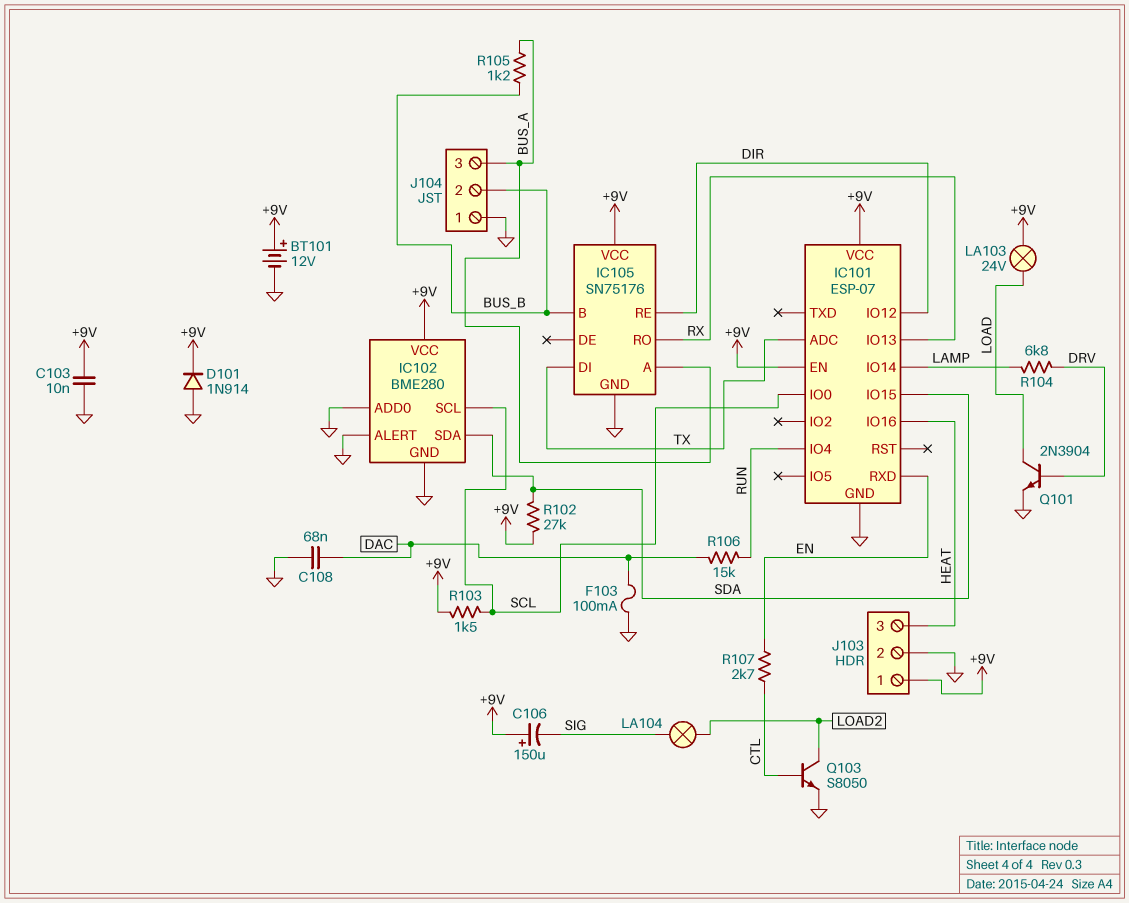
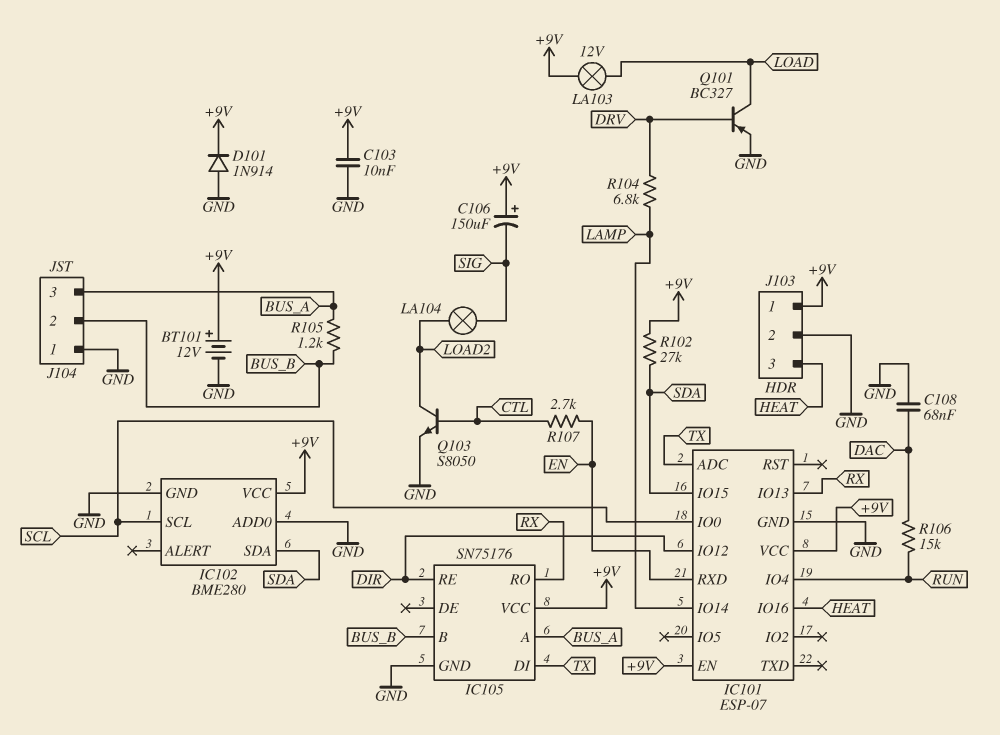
F103: 100mA (DAC, GND) -> none
IC102 pin ALERT: GND -> none
LA103: lamp 24V (+9V, LOAD) -> lamp 12V (+9V, LOAD)
Q101: NPN 2N3904 (B DRV, C LOAD, E GND) -> PNP BC327 (B DRV, C LOAD, E GND)
R103: 1.5k (+9V, SCL) -> none

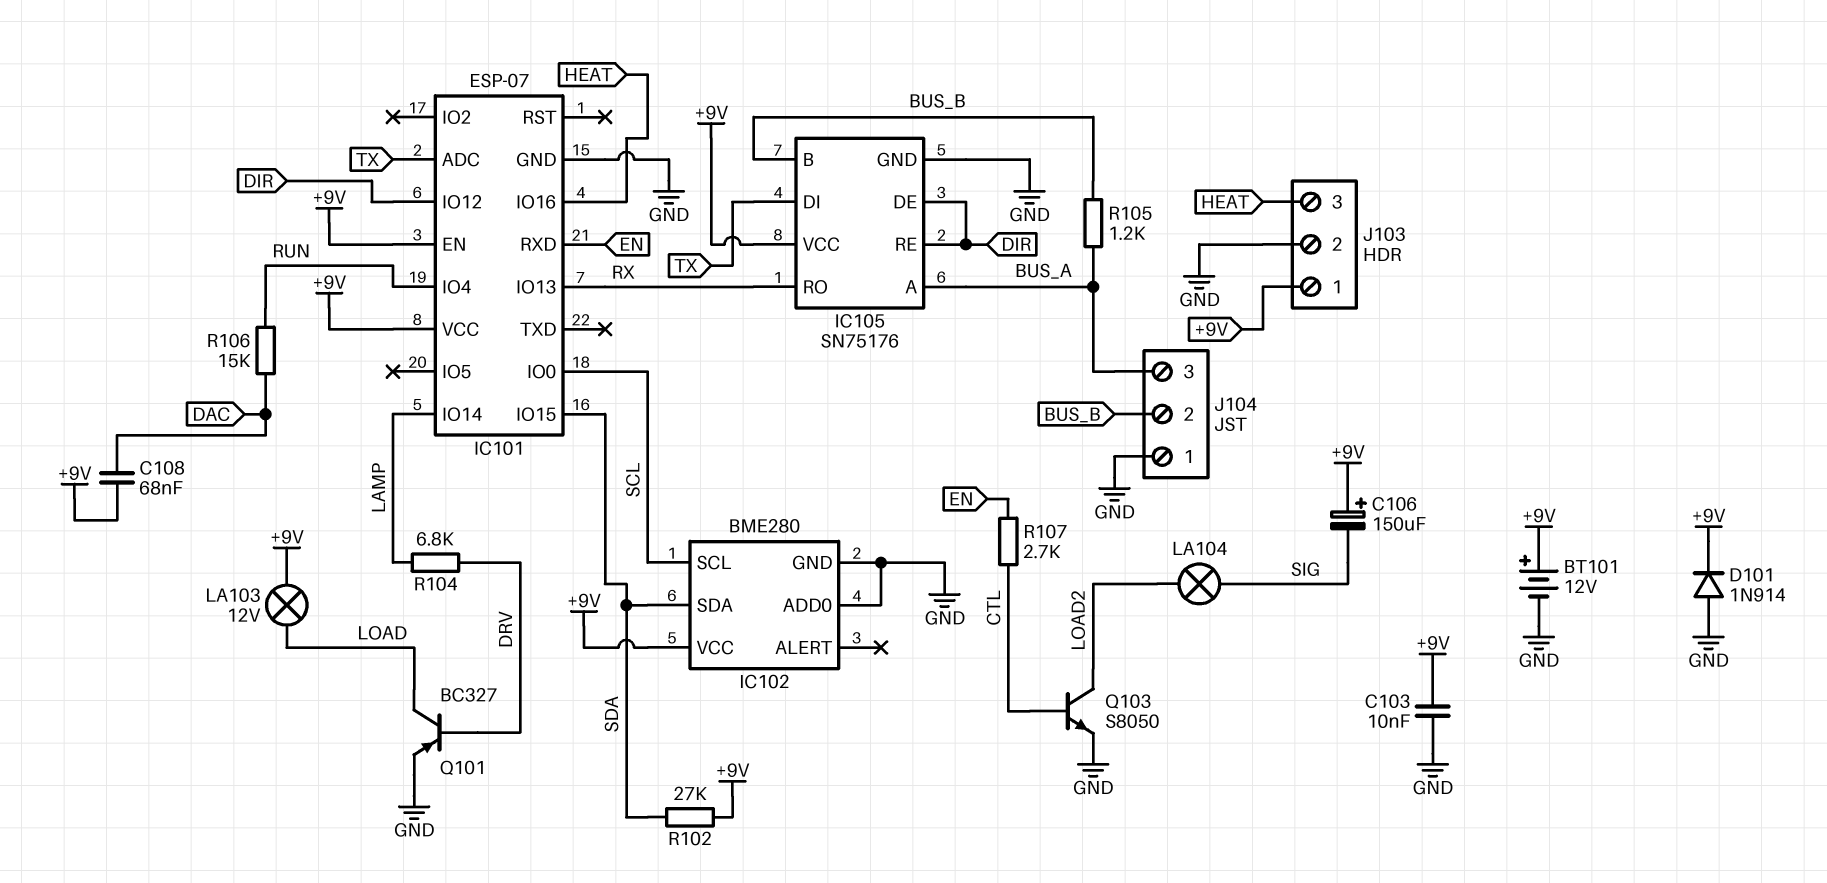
C108: 68nF (DAC, GND) -> 68nF (+9V, DAC)
IC105 pin DE: none -> DIR

